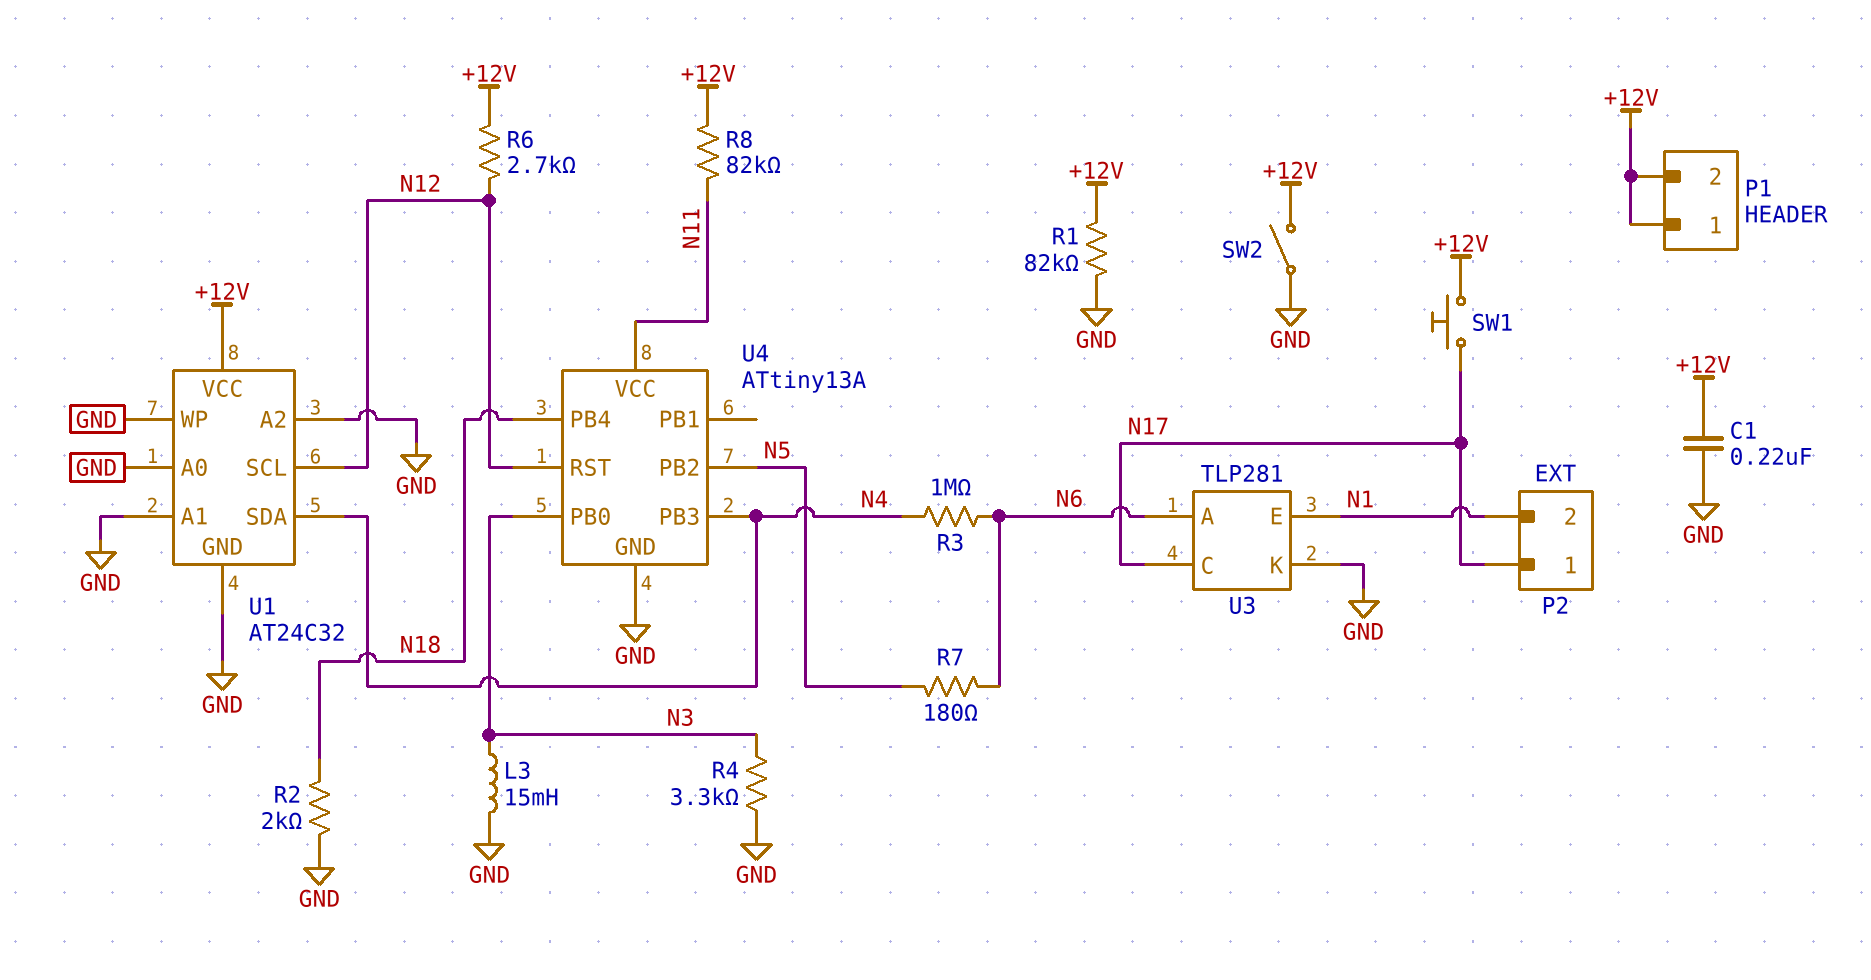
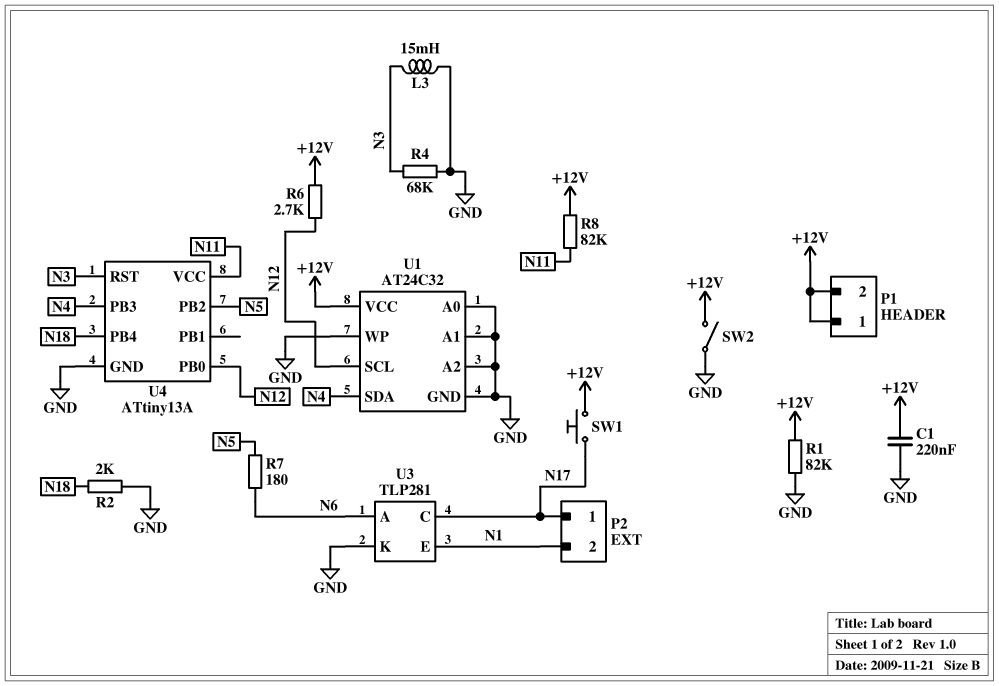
R3: 1M (N4, N6) -> none
R4: 3.3k (GND, N3) -> 68k (GND, N3)
U4 pin PB0: N3 -> N12
U4 pin RST: N12 -> N3

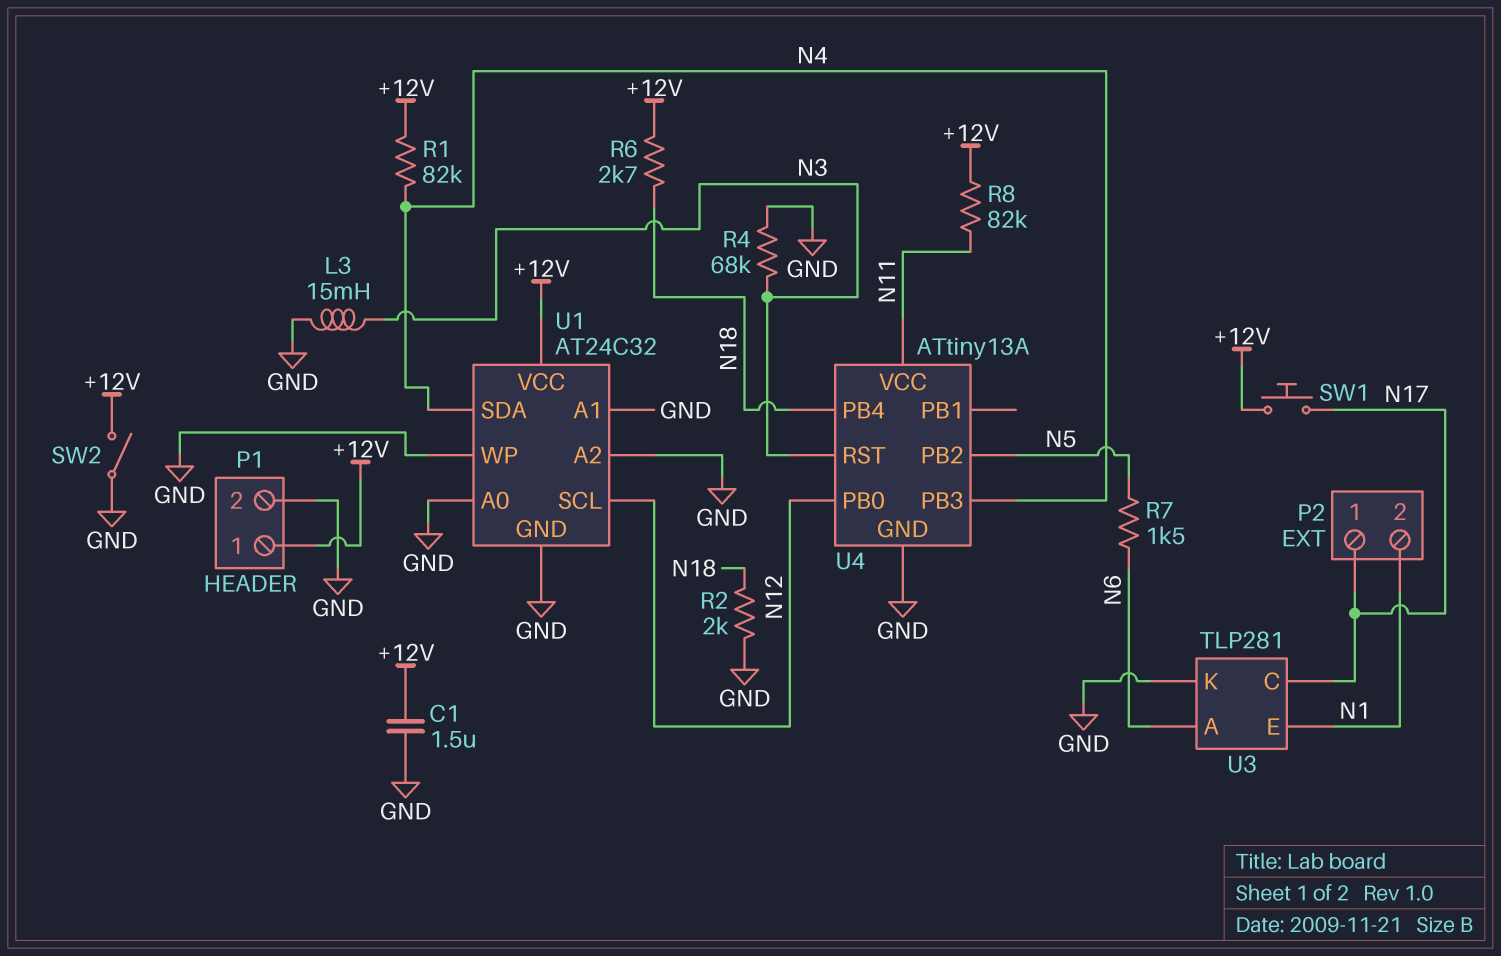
C1: 220nF (+12V, GND) -> 1.5uF (+12V, GND)
P1 pin 2: +12V -> GND
R1: 82k (+12V, GND) -> 82k (+12V, N4)
R6: 2.7k (+12V, N12) -> 2.7k (+12V, N18)
R7: 180 (N5, N6) -> 1.5k (N5, N6)

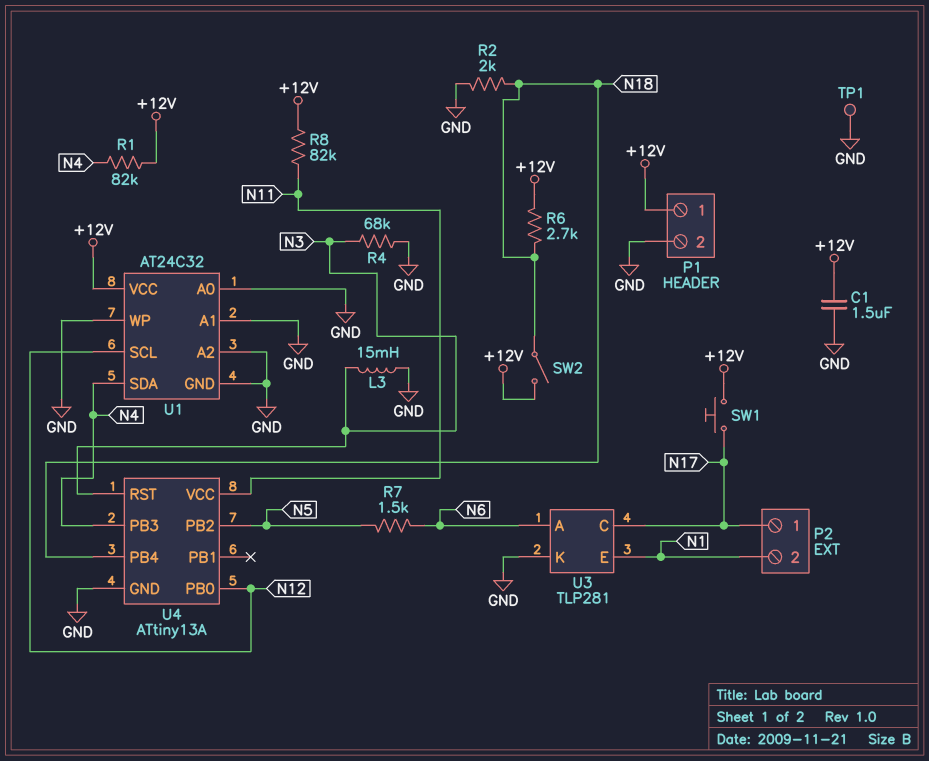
SW2: switch (+12V, GND) -> switch (+12V, N18)
TP1: none -> test point (GND)

